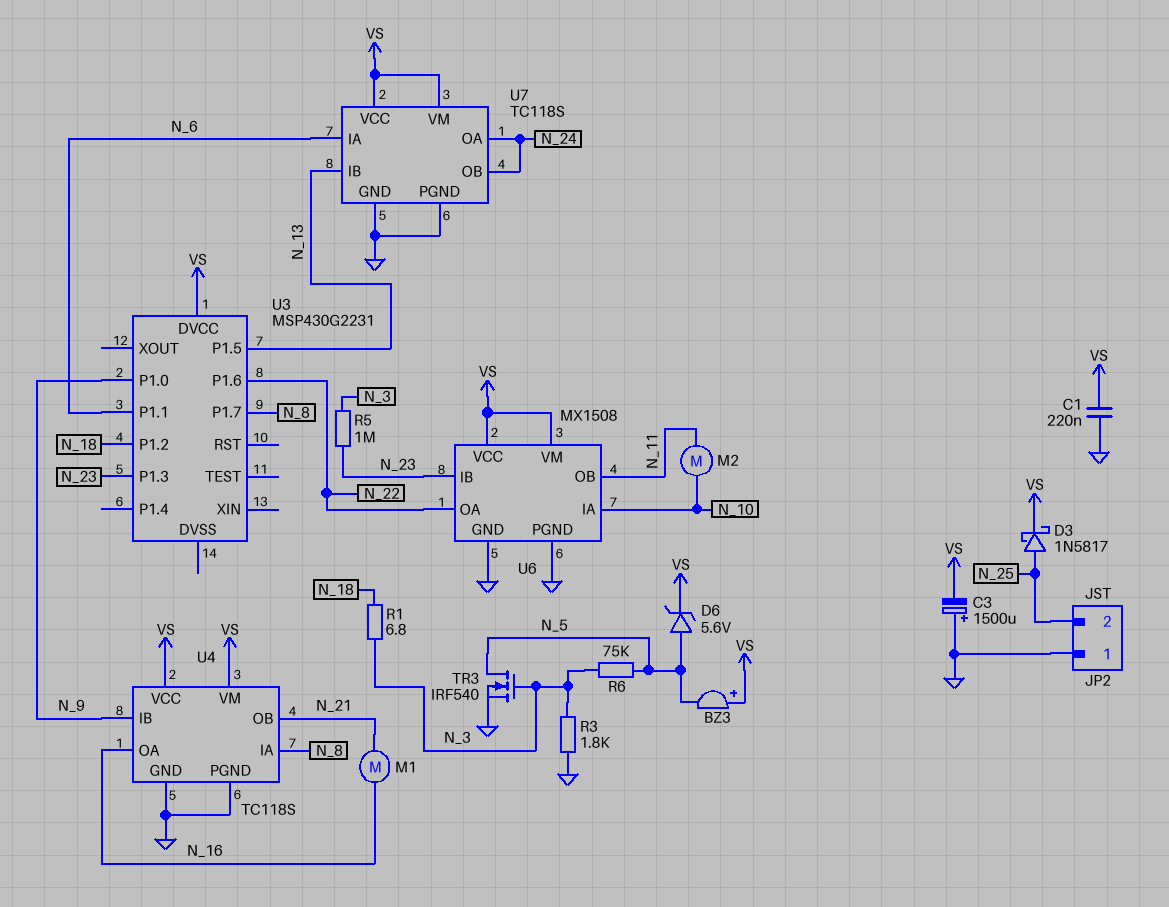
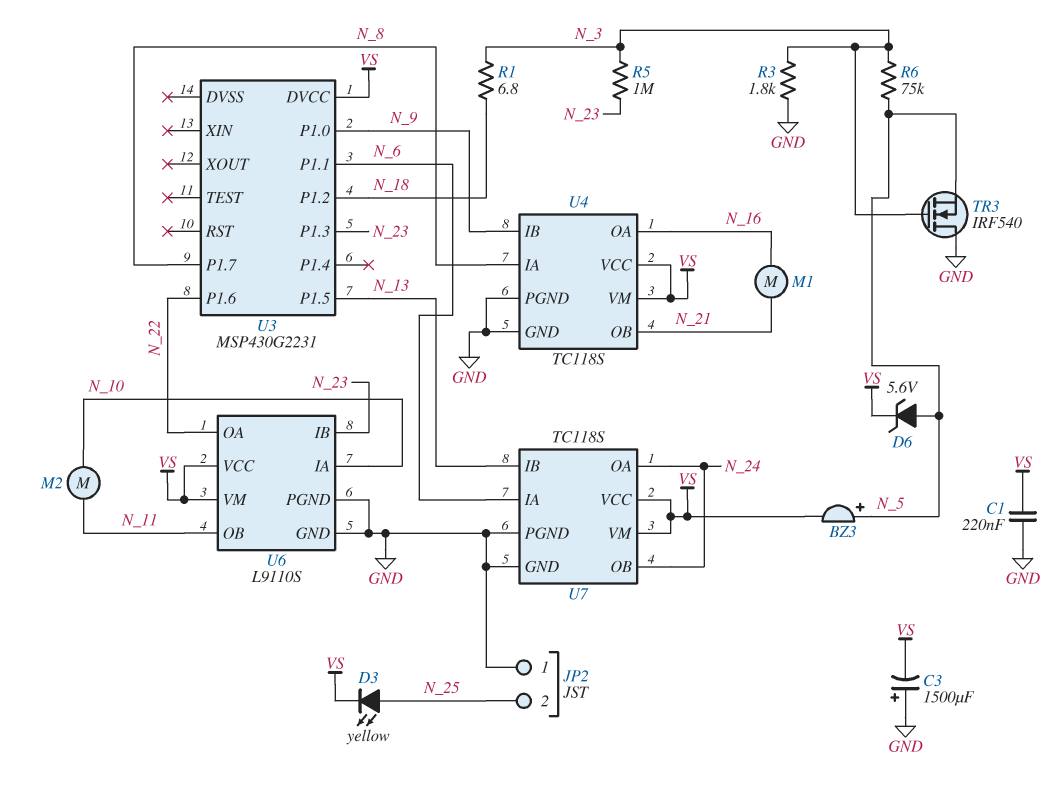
BZ3: buzzer (plus VS, minus N_5) -> buzzer (plus N_5, minus VS)
D3: schottky 1N5817 (A N_25, K VS) -> LED yellow (A N_25, K VS)
TR3: NMOS IRF540 (G N_3, D N_5, S GND) -> NMOS IRF540 (G N_3, D GND, S N_5)
U6: MX1508 -> L9110S

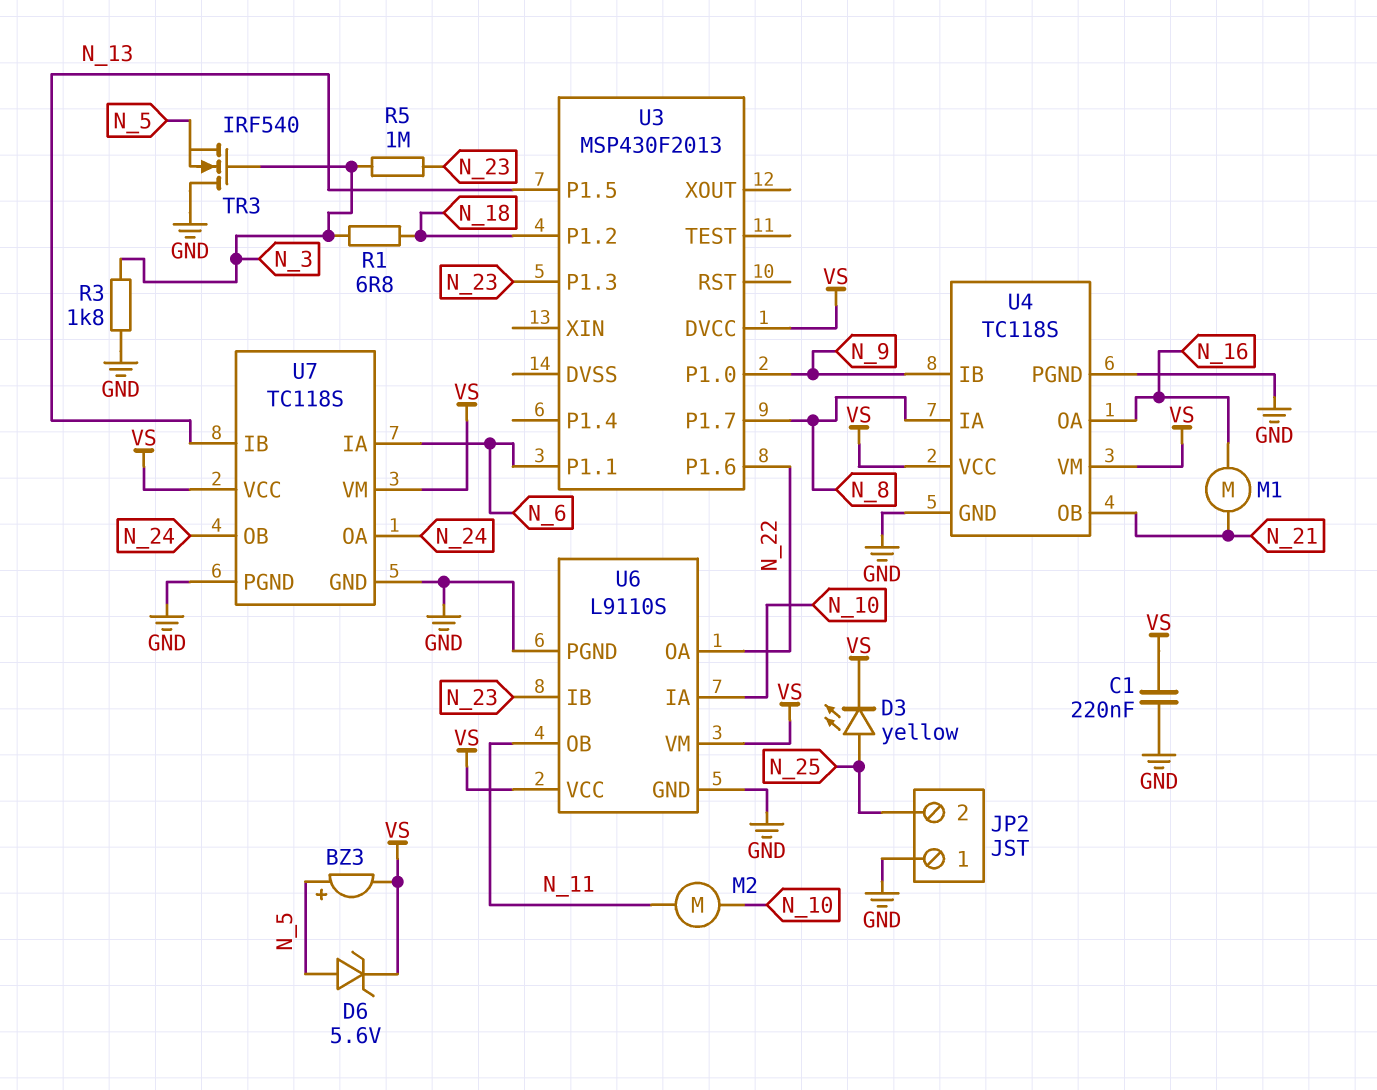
C3: 1500uF (plus GND, minus VS) -> none
R6: 75k (N_3, N_5) -> none
U3: MSP430G2231 -> MSP430F2013

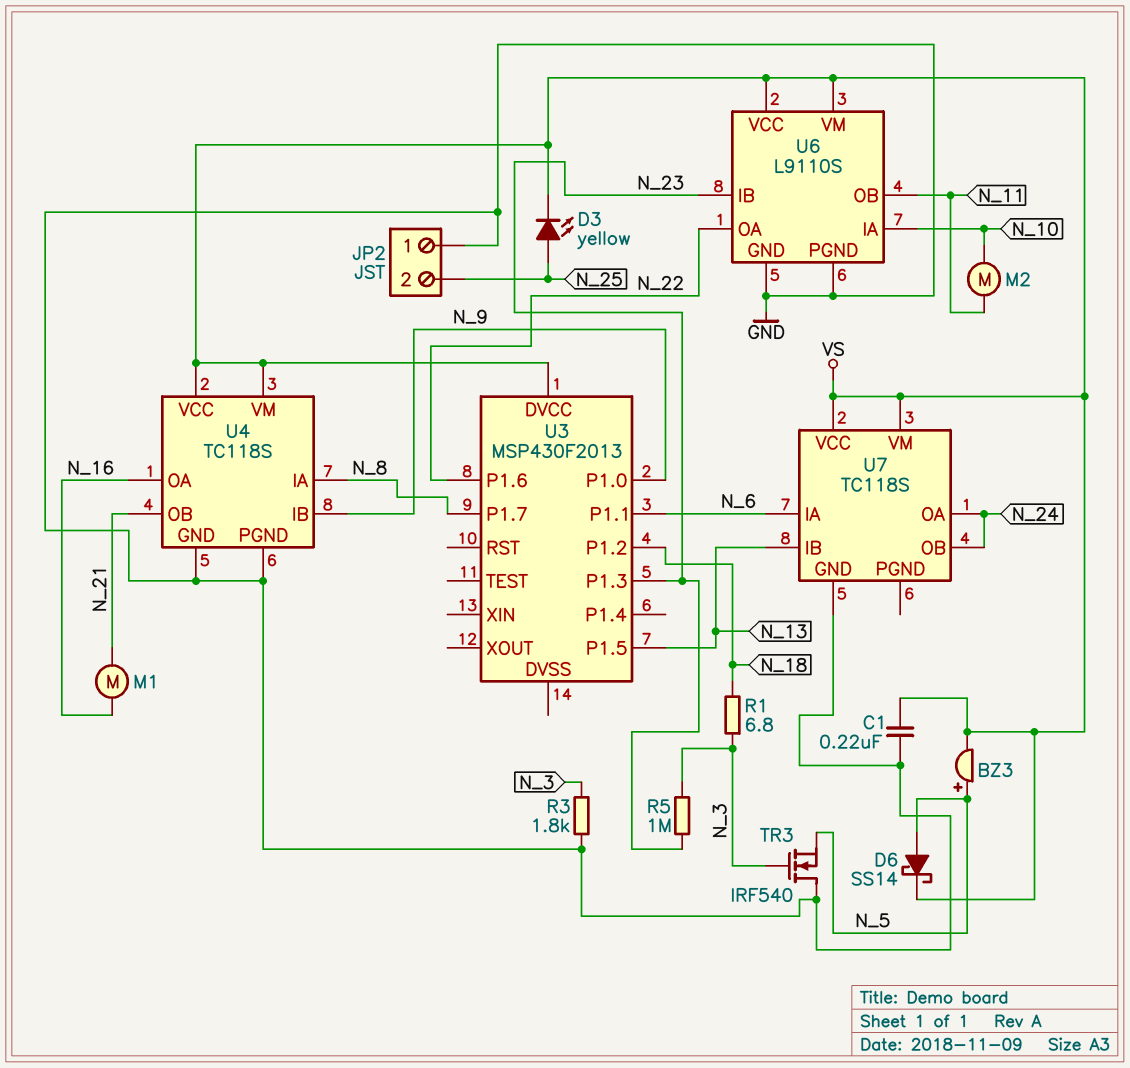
D6: zener 5.6V (A N_5, K VS) -> schottky SS14 (A N_5, K VS)
U7 pin PGND: GND -> none

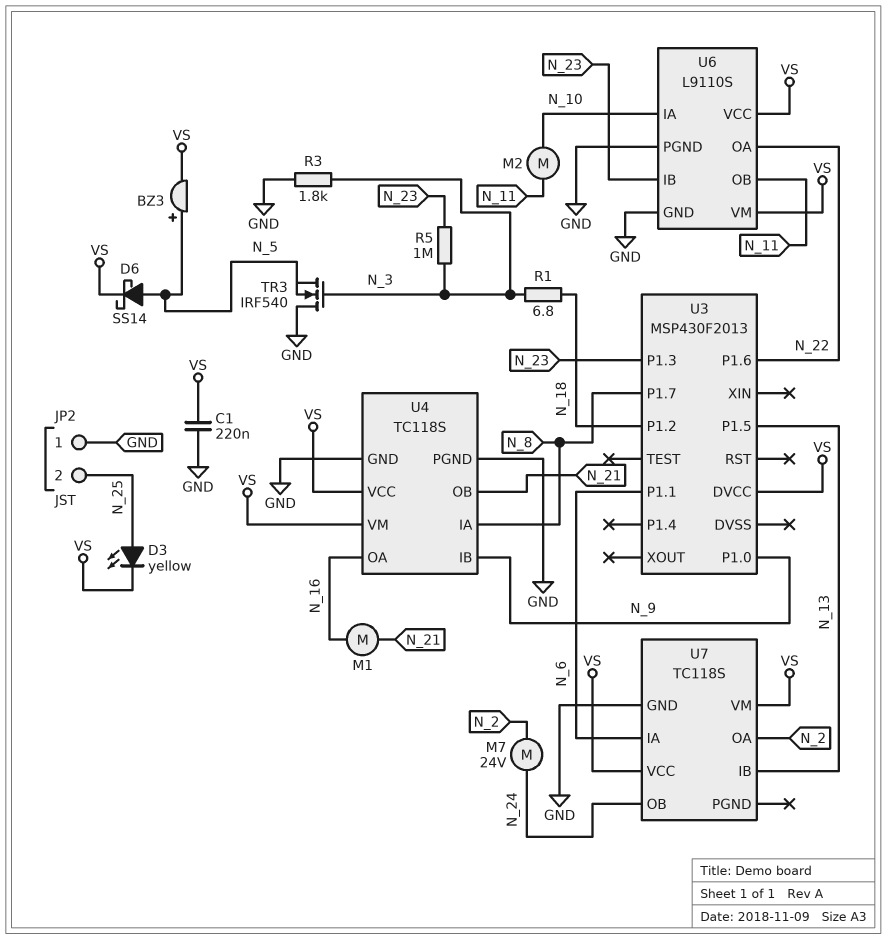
M7: none -> motor 24V (N_2, N_24)
U7 pin OA: N_24 -> N_2

